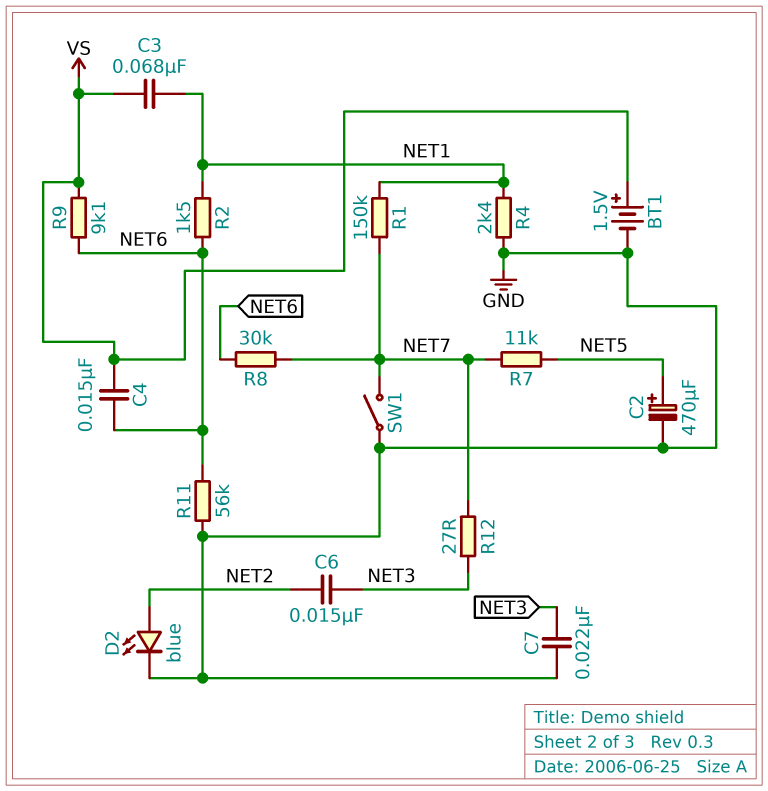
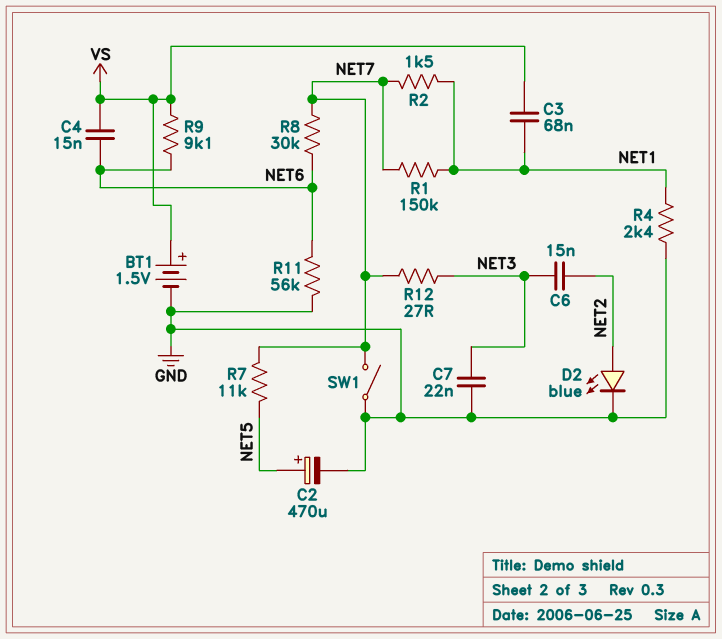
R2: 1.5k (NET1, NET6) -> 1.5k (NET1, NET7)

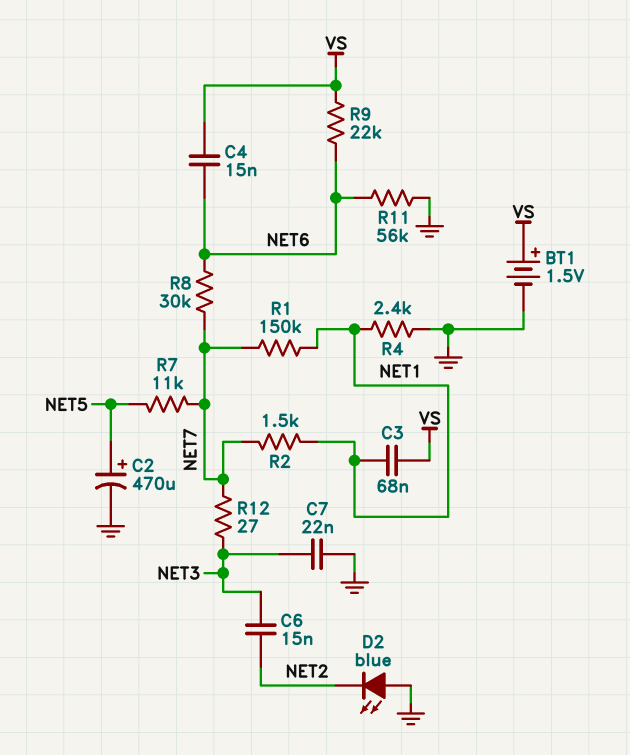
D2: LED blue (A NET2, K GND) -> LED blue (A GND, K NET2)
R9: 9.1k (NET6, VS) -> 22k (NET6, VS)
SW1: switch (GND, NET7) -> none

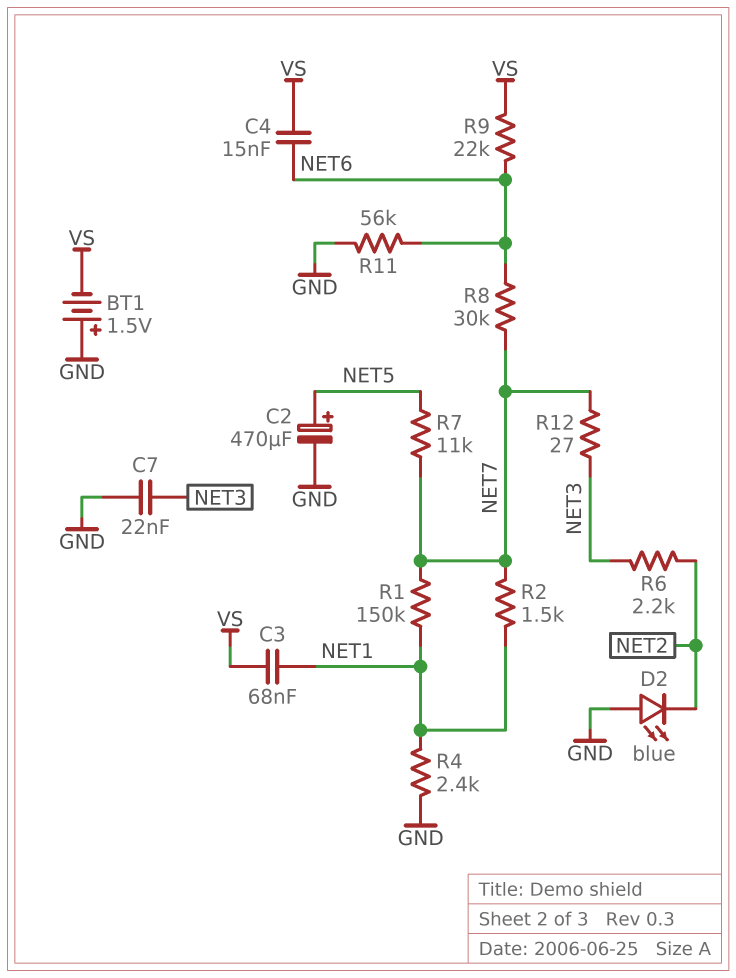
BT1: 1.5V (plus VS, minus GND) -> 1.5V (plus GND, minus VS)
C6: 15nF (NET2, NET3) -> none
R6: none -> 2.2k (NET2, NET3)

